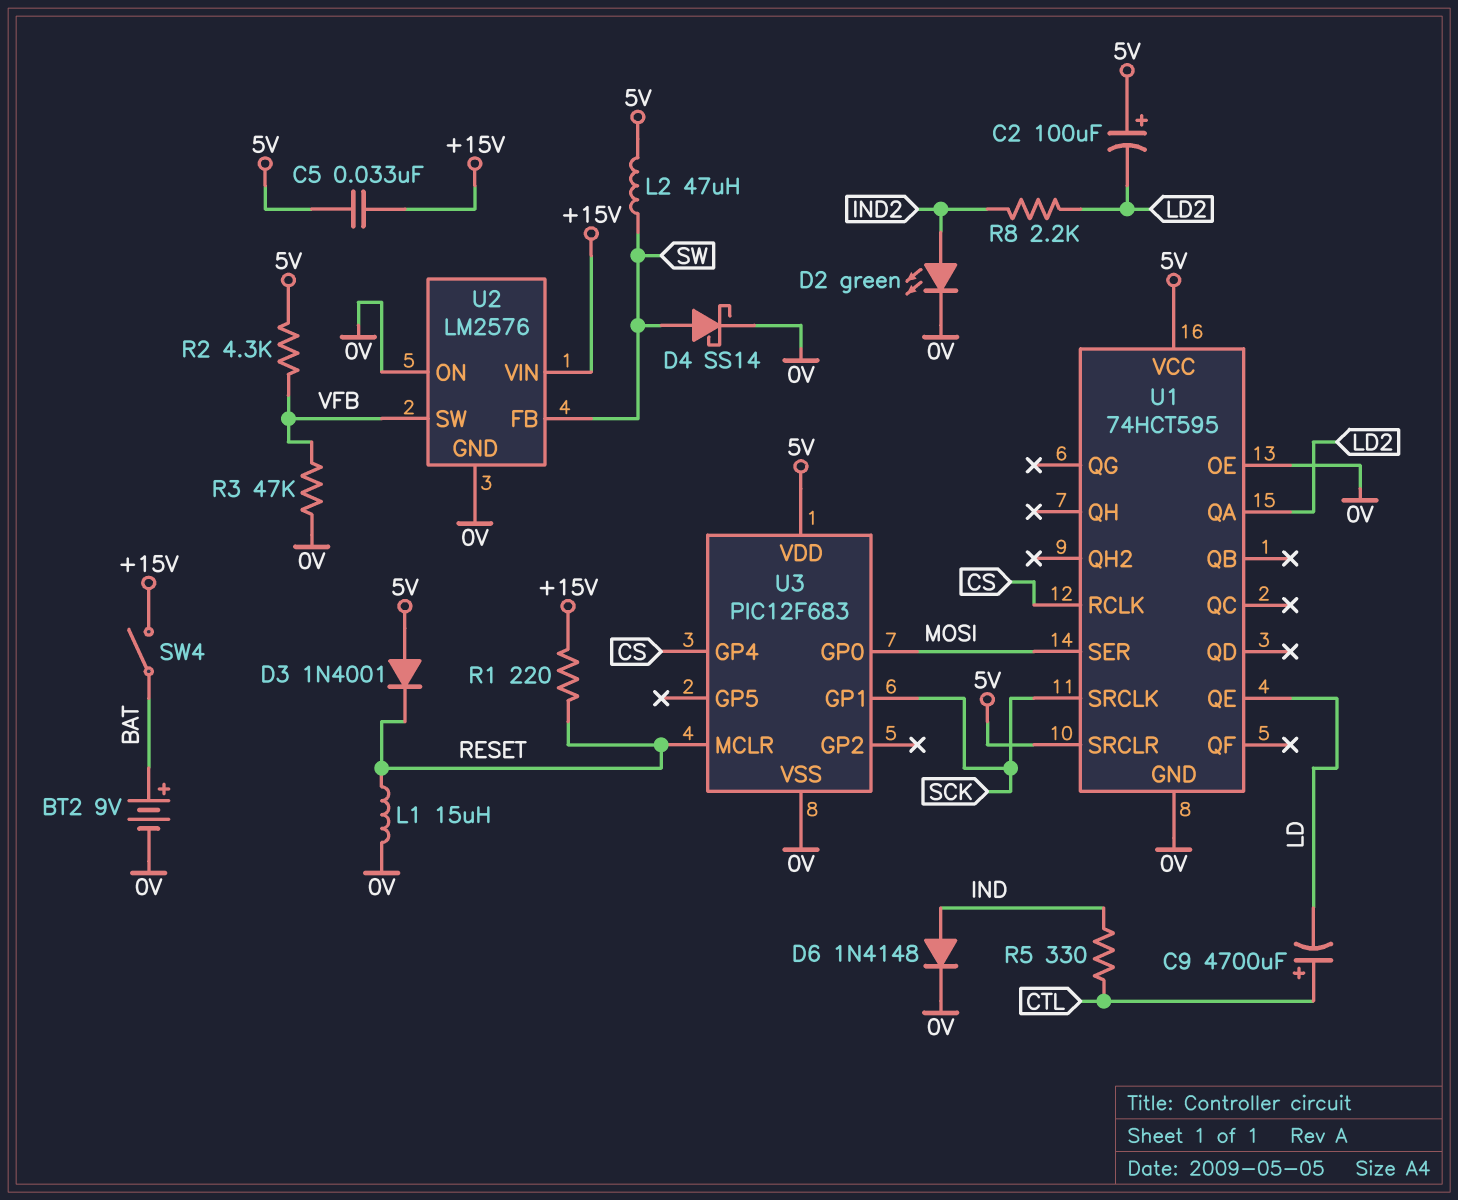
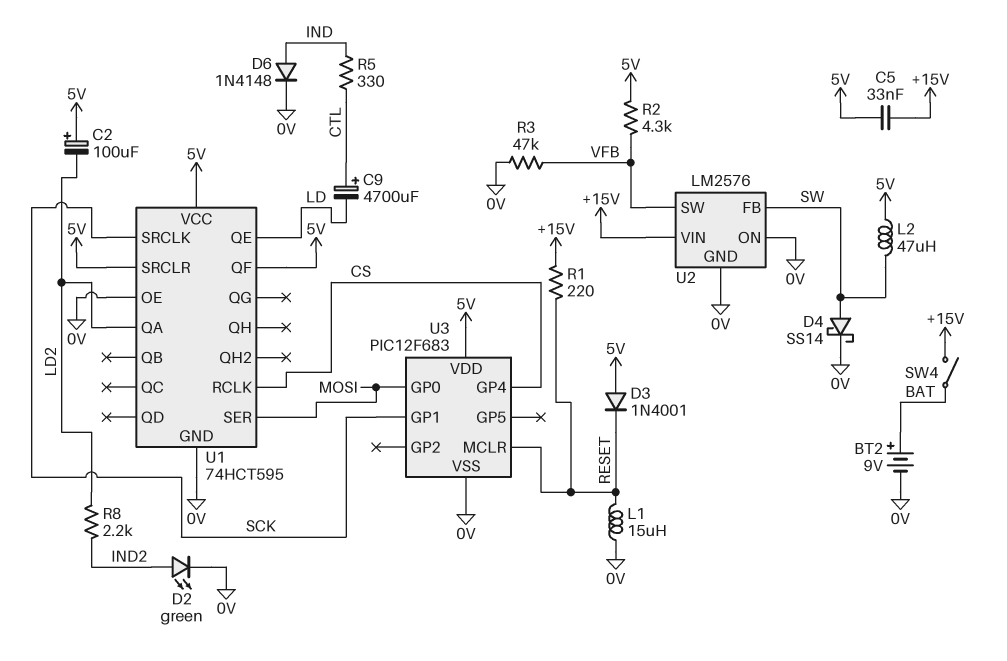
U1 pin QF: none -> 5V

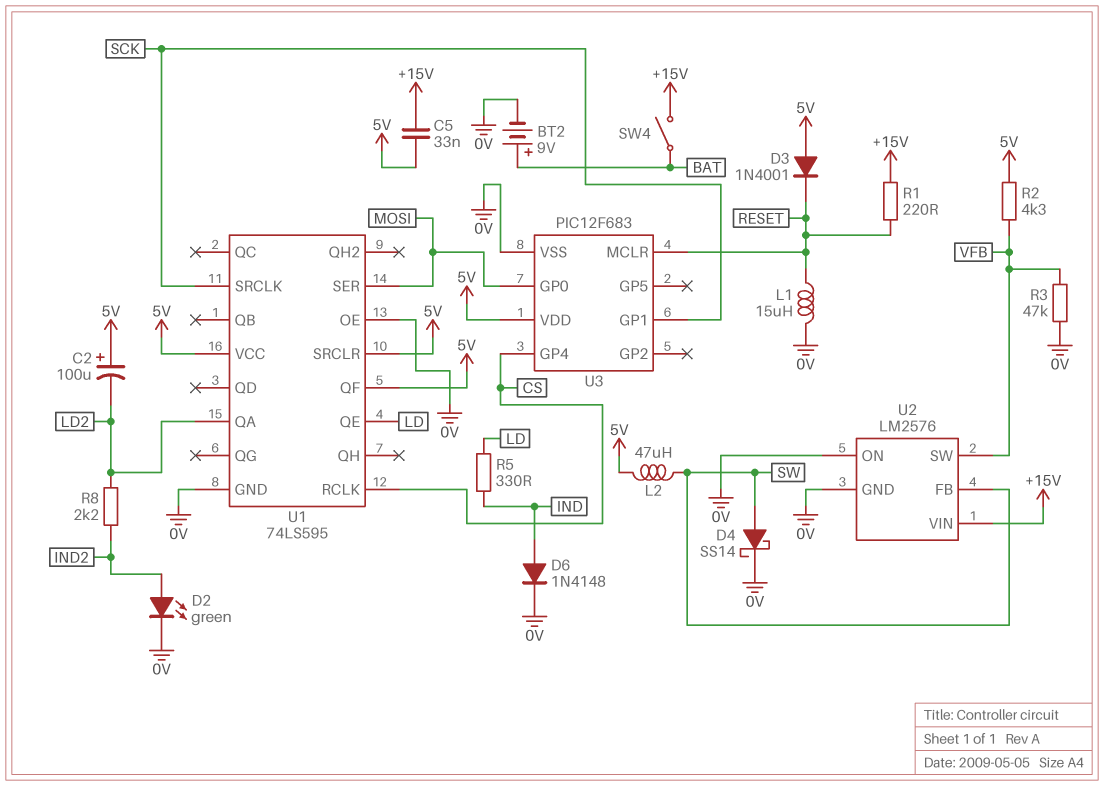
C9: 4700uF (plus CTL, minus LD) -> none
R5: 330 (CTL, IND) -> 330 (IND, LD)
U1: 74HCT595 -> 74LS595

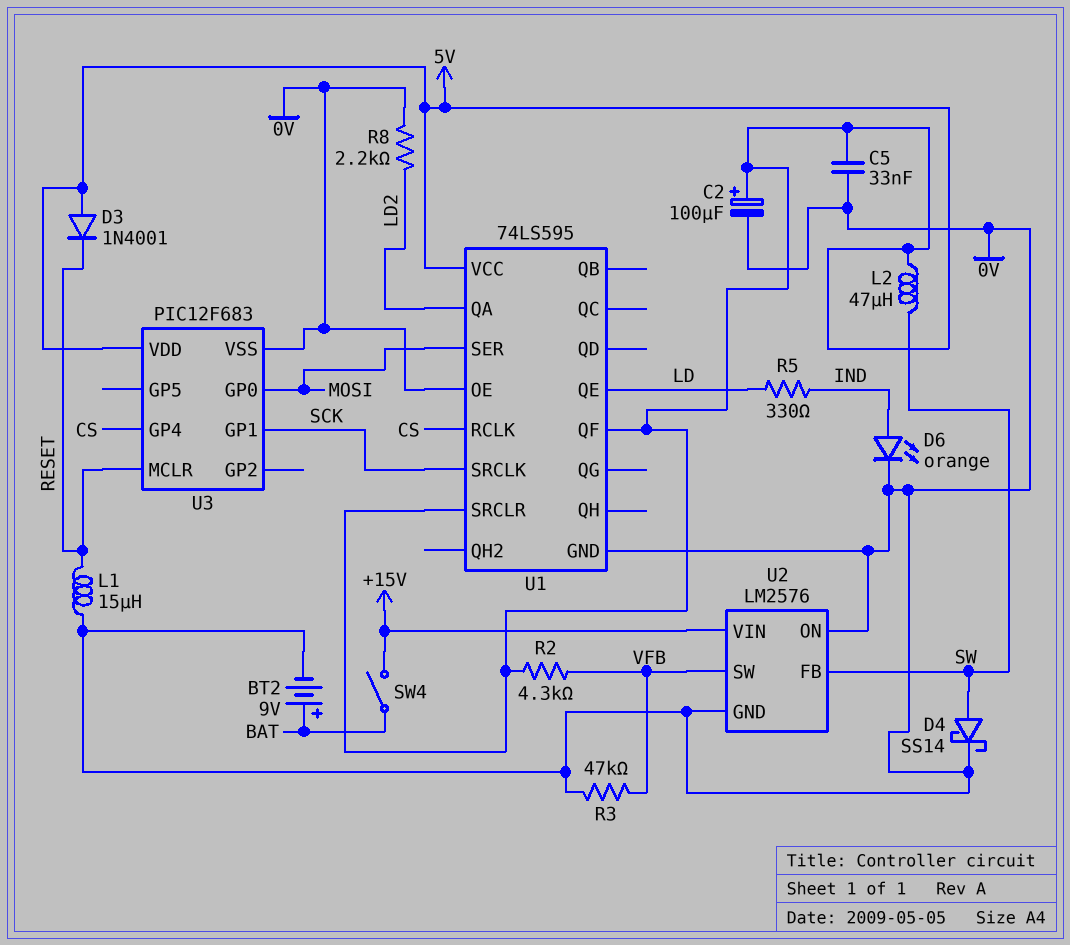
C2: 100uF (plus 5V, minus LD2) -> 100uF (plus 5V, minus 0V)
C5: 33nF (+15V, 5V) -> 33nF (0V, 5V)
D2: LED green (A IND2, K 0V) -> none
D6: diode 1N4148 (A IND, K 0V) -> LED orange (A IND, K 0V)
R1: 220 (+15V, RESET) -> none
R8: 2.2k (IND2, LD2) -> 2.2k (0V, LD2)

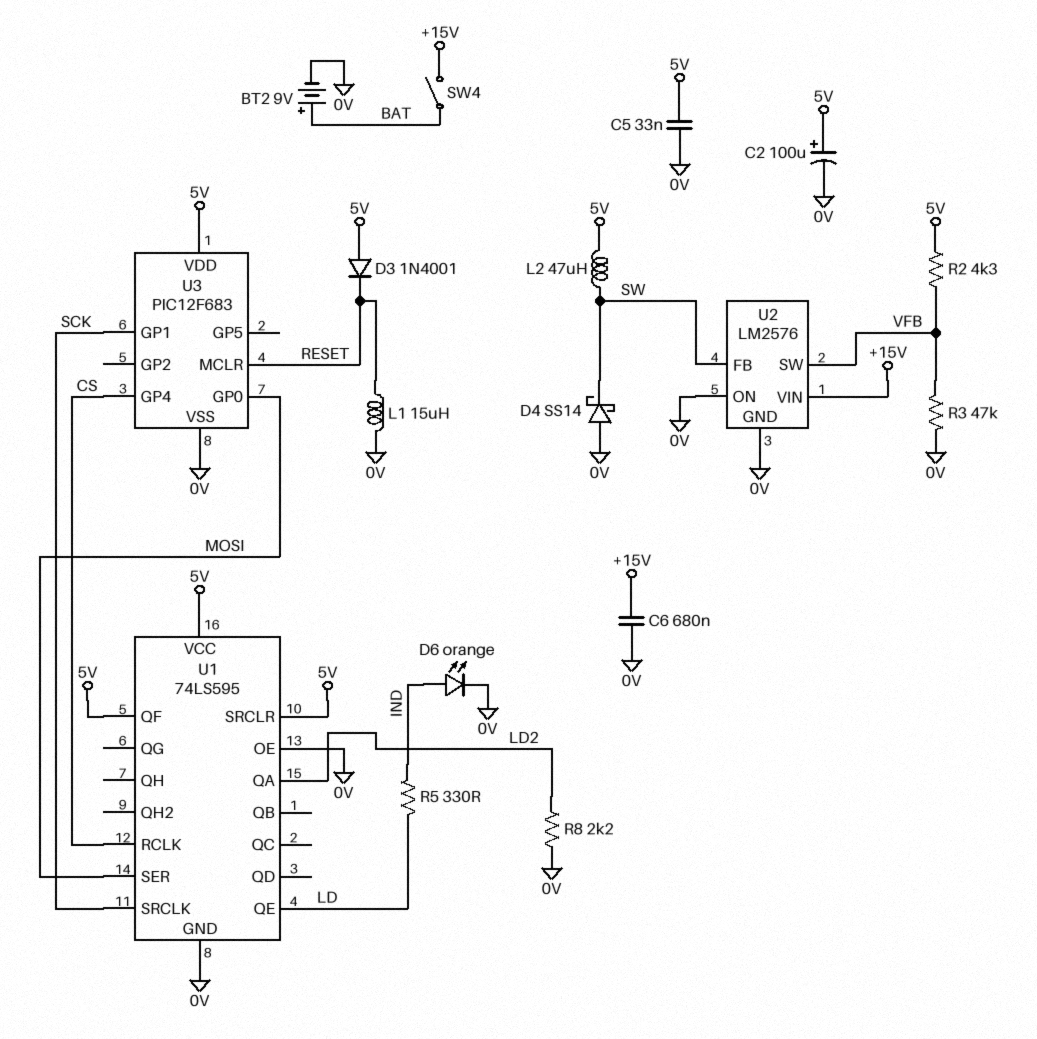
C6: none -> 680nF (+15V, 0V)
D4: schottky SS14 (A SW, K 0V) -> schottky SS14 (A 0V, K SW)

